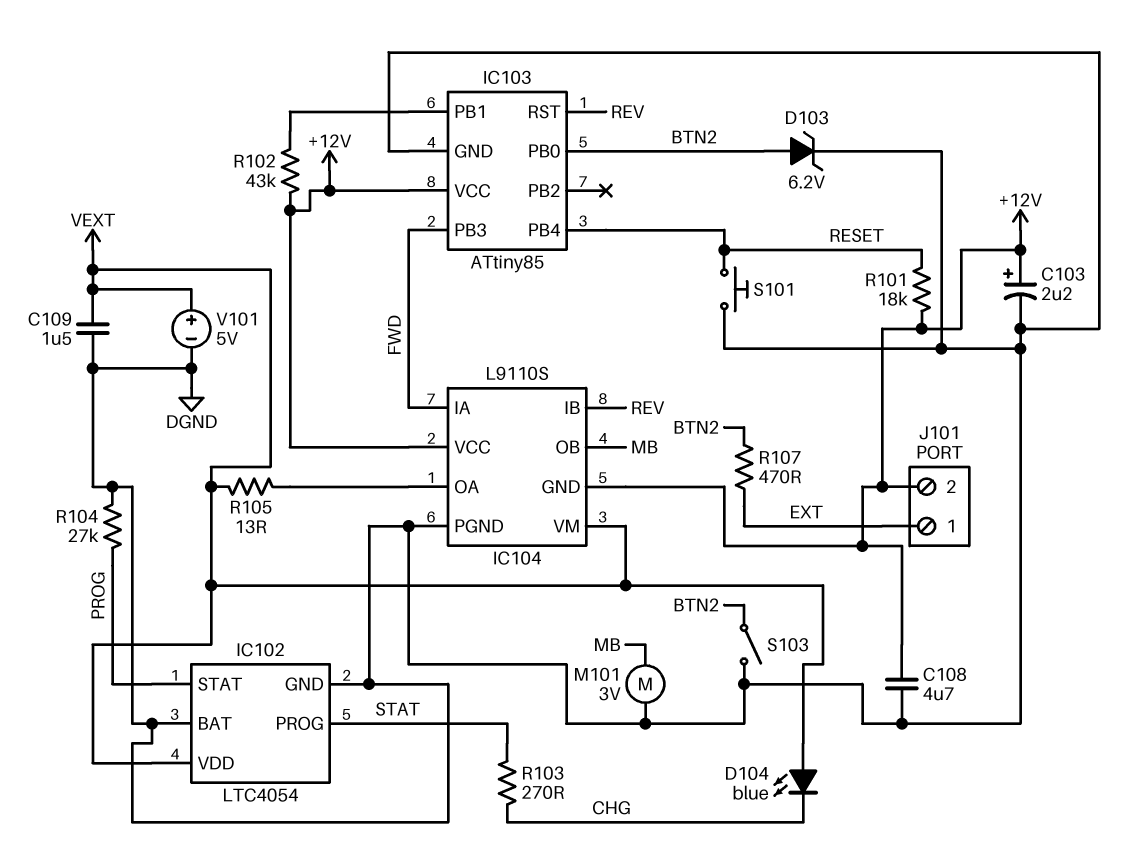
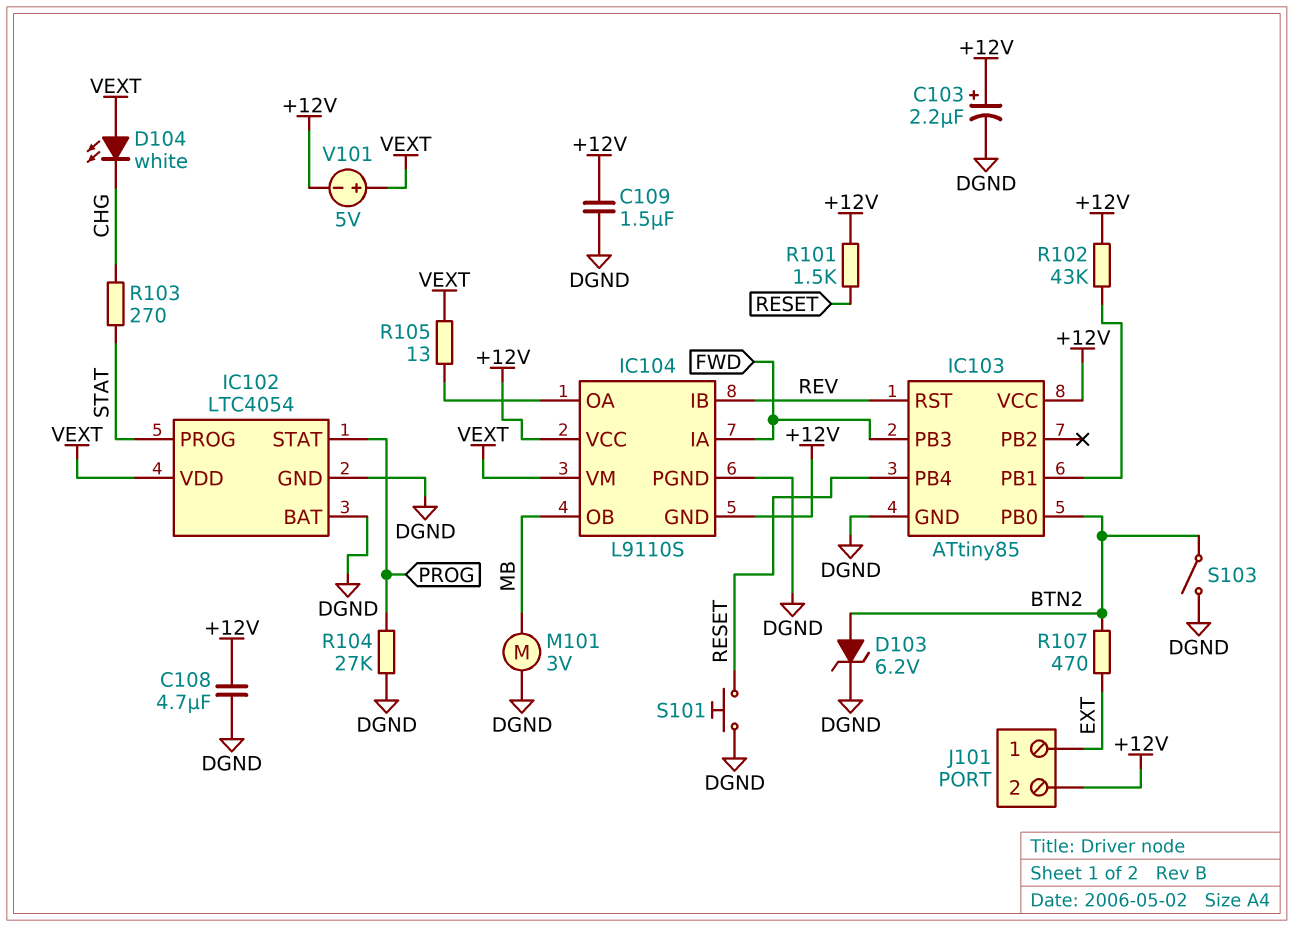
C109: 1.5uF (DGND, VEXT) -> 1.5uF (+12V, DGND)
D104: LED blue (A VEXT, K CHG) -> LED white (A VEXT, K CHG)
R101: 18k (+12V, RESET) -> 1.5k (+12V, RESET)
V101: 5V (plus VEXT, minus DGND) -> 5V (plus VEXT, minus +12V)

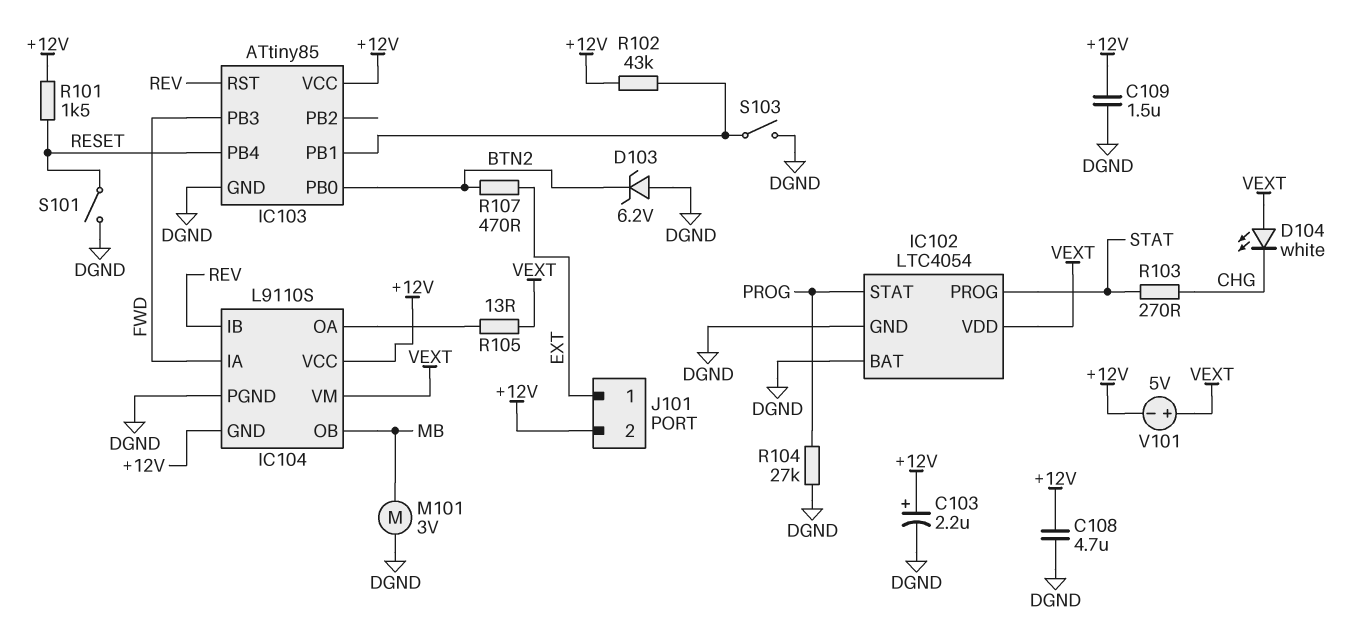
D103: zener 6.2V (A BTN2, K DGND) -> zener 6.2V (A DGND, K BTN2)
S101: button (DGND, RESET) -> switch (DGND, RESET)
S103: switch (BTN2, DGND) -> switch (DGND, IC103/PB1)

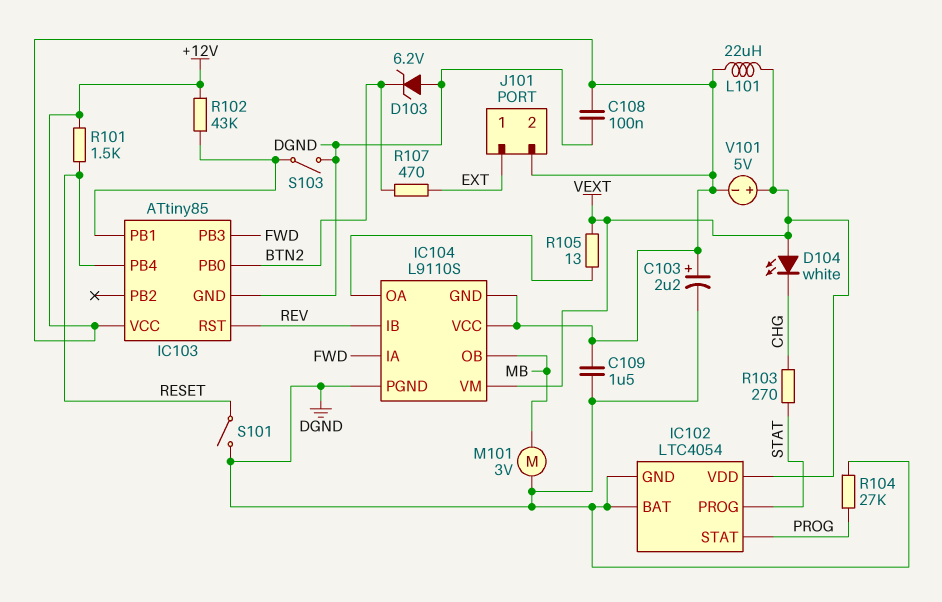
C108: 4.7uF (+12V, DGND) -> 100nF (+12V, DGND)
L101: none -> 22uH (+12V, VEXT)

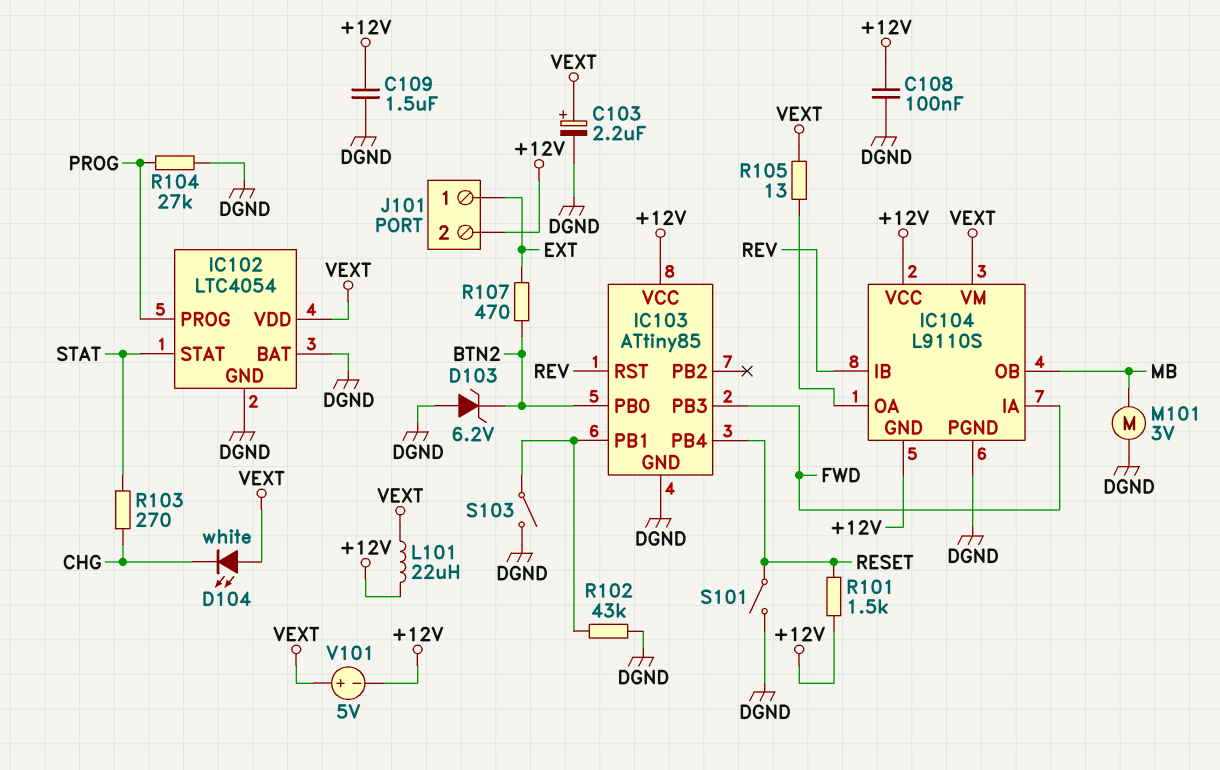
C103: 2.2uF (plus +12V, minus DGND) -> 2.2uF (plus VEXT, minus DGND)
IC102 pin PROG: STAT -> PROG
IC102 pin STAT: PROG -> STAT
R102: 43k (+12V, IC103/PB1) -> 43k (DGND, IC103/PB1)

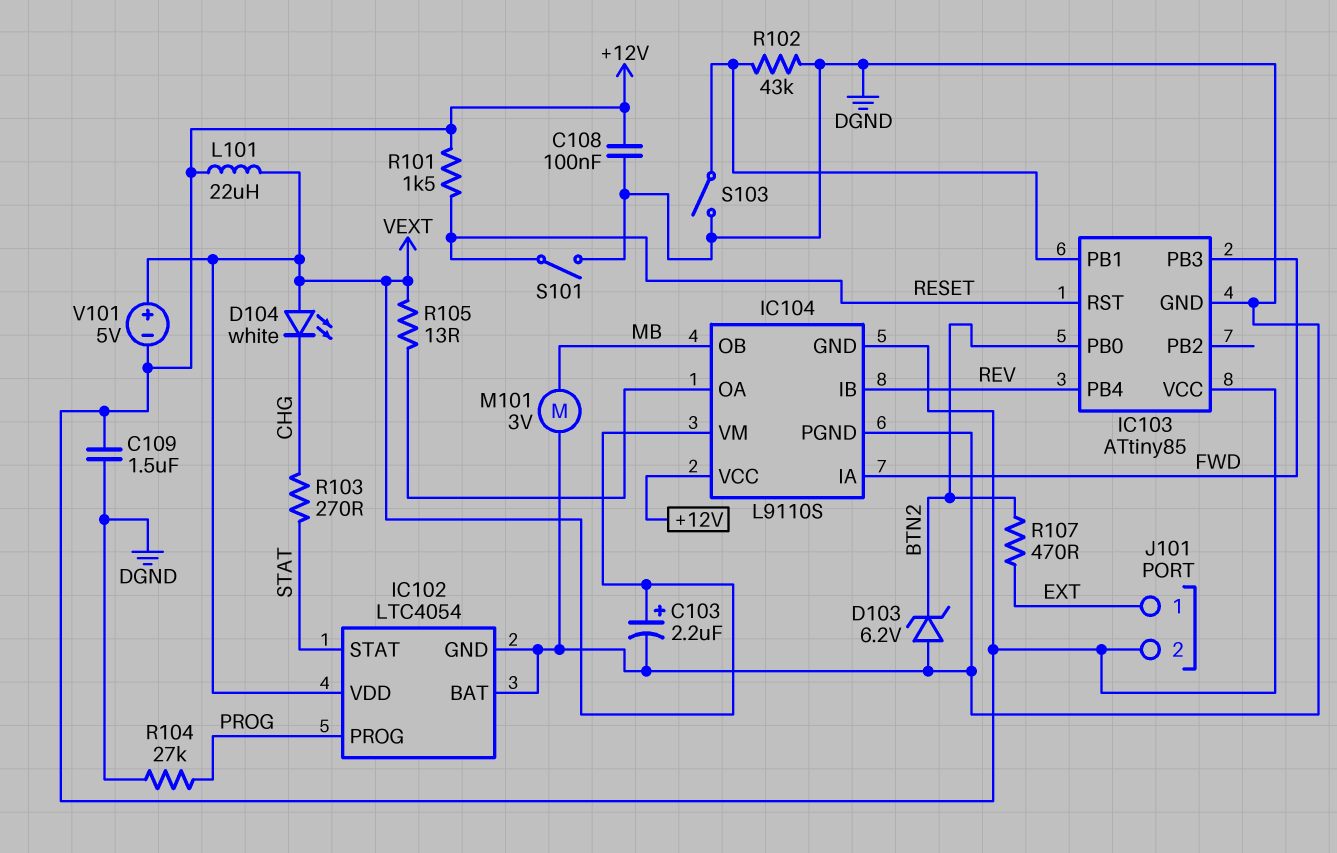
IC103 pin PB4: RESET -> REV
IC103 pin RST: REV -> RESET

